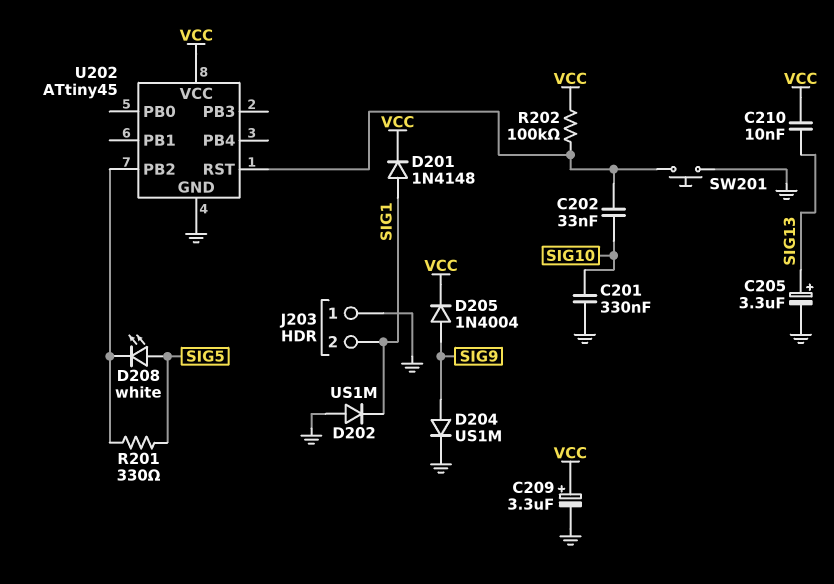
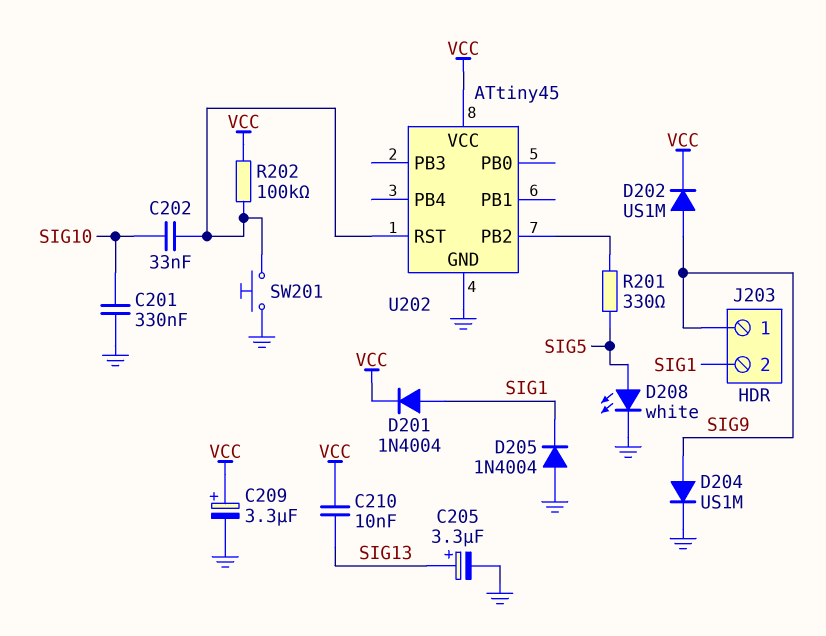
D201: diode 1N4148 (A SIG1, K VCC) -> diode 1N4004 (A SIG1, K VCC)
D202: diode US1M (A GND, K SIG1) -> diode US1M (A SIG9, K VCC)
D205: diode 1N4004 (A SIG9, K VCC) -> diode 1N4004 (A GND, K SIG1)
D208: LED white (A SIG5, K U202/PB2) -> LED white (A SIG5, K GND)
J203 pin 1: GND -> SIG9

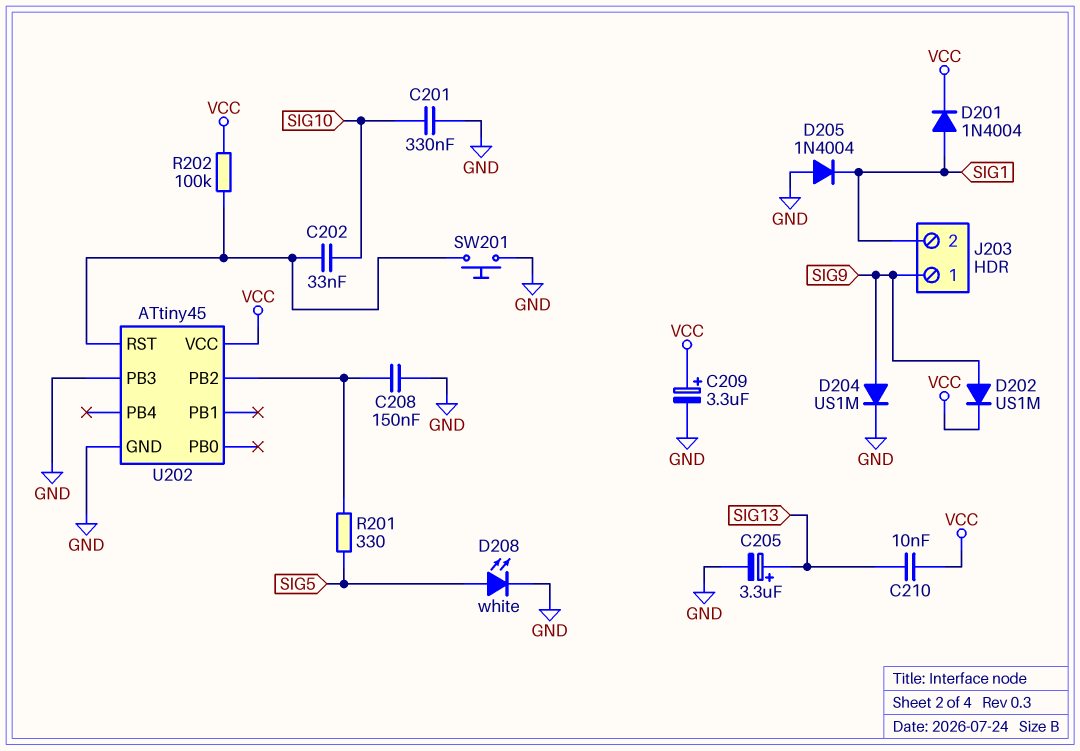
C208: none -> 150nF (GND, U202/PB2)
U202 pin PB3: none -> GND

